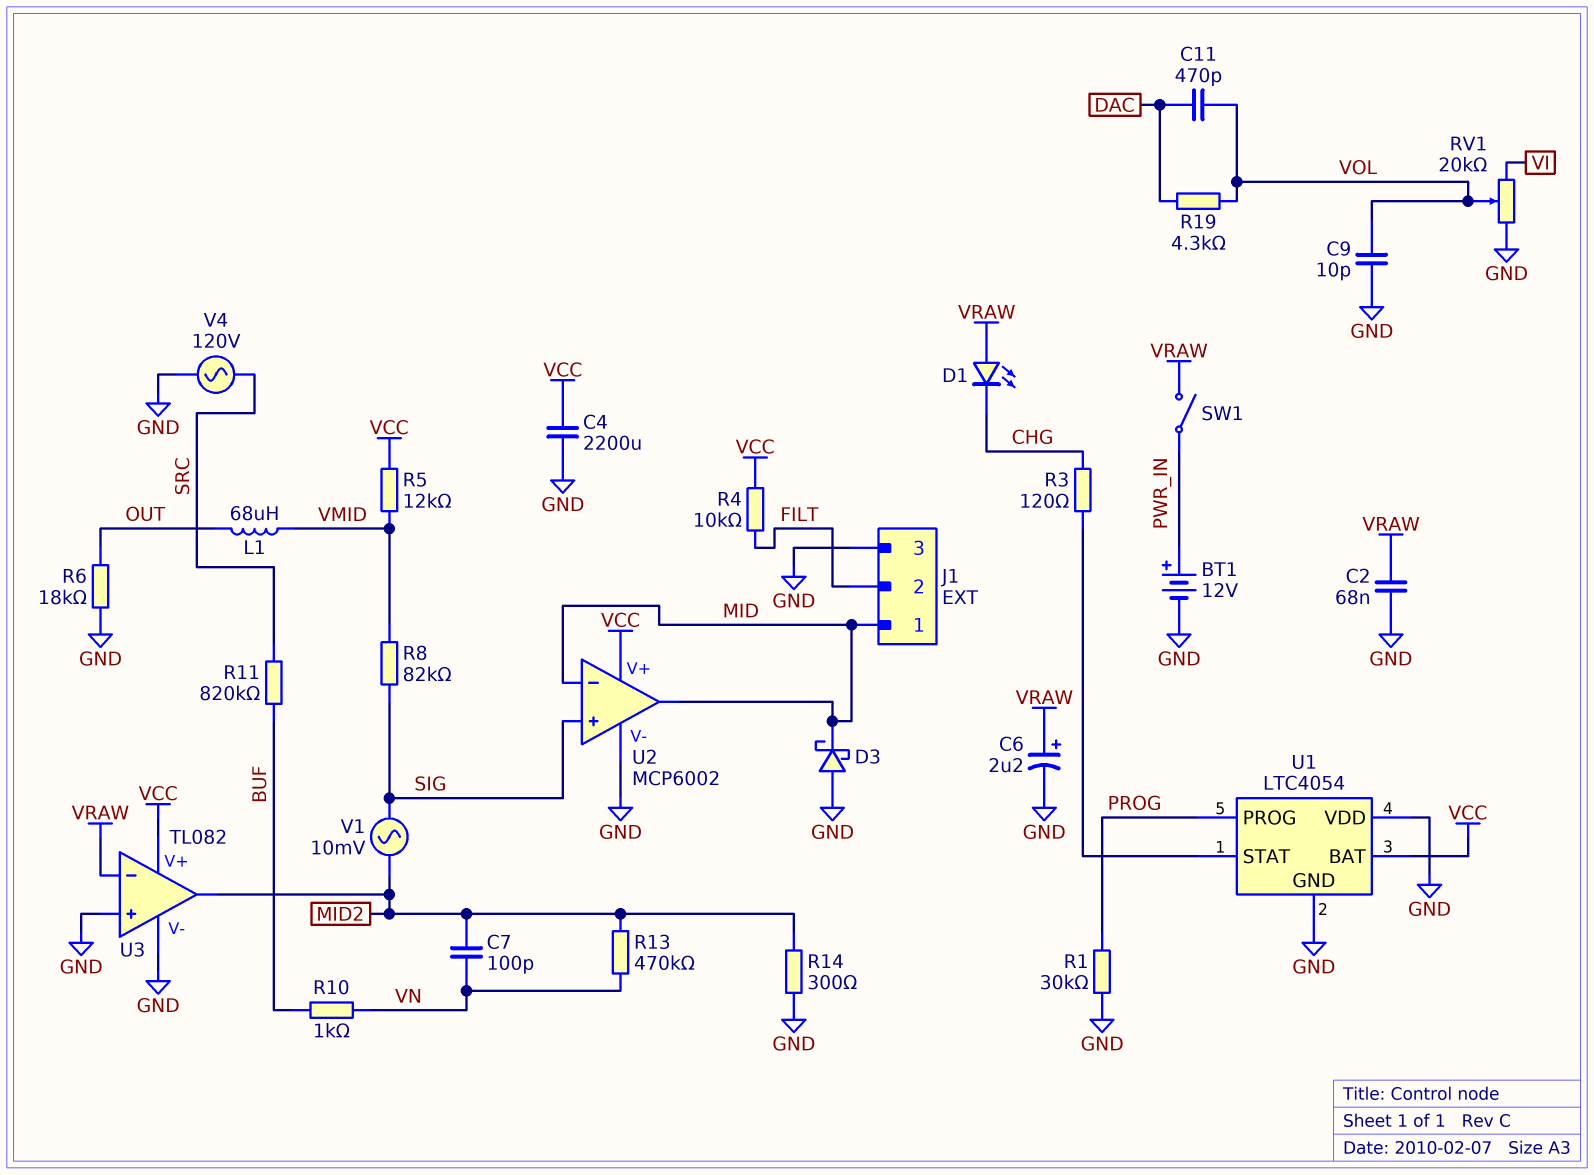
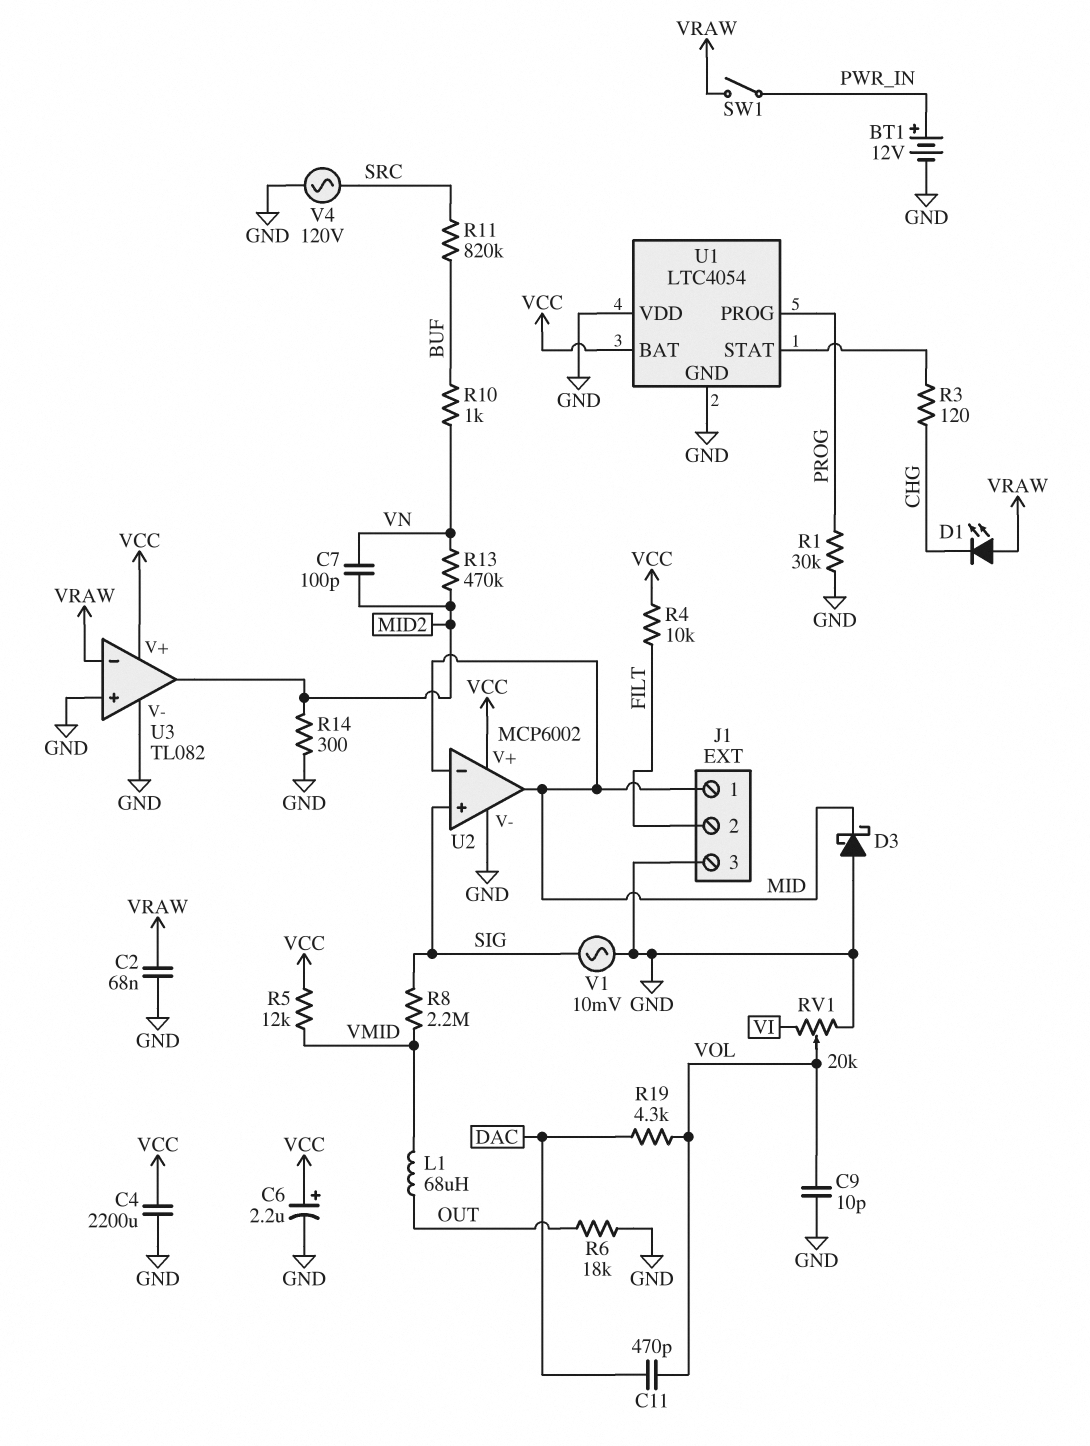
C6: 2.2uF (plus VRAW, minus GND) -> 2.2uF (plus VCC, minus GND)
R8: 82k (SIG, VMID) -> 2.2M (SIG, VMID)
V1: AC 10mV (MID2, SIG) -> AC 10mV (GND, SIG)

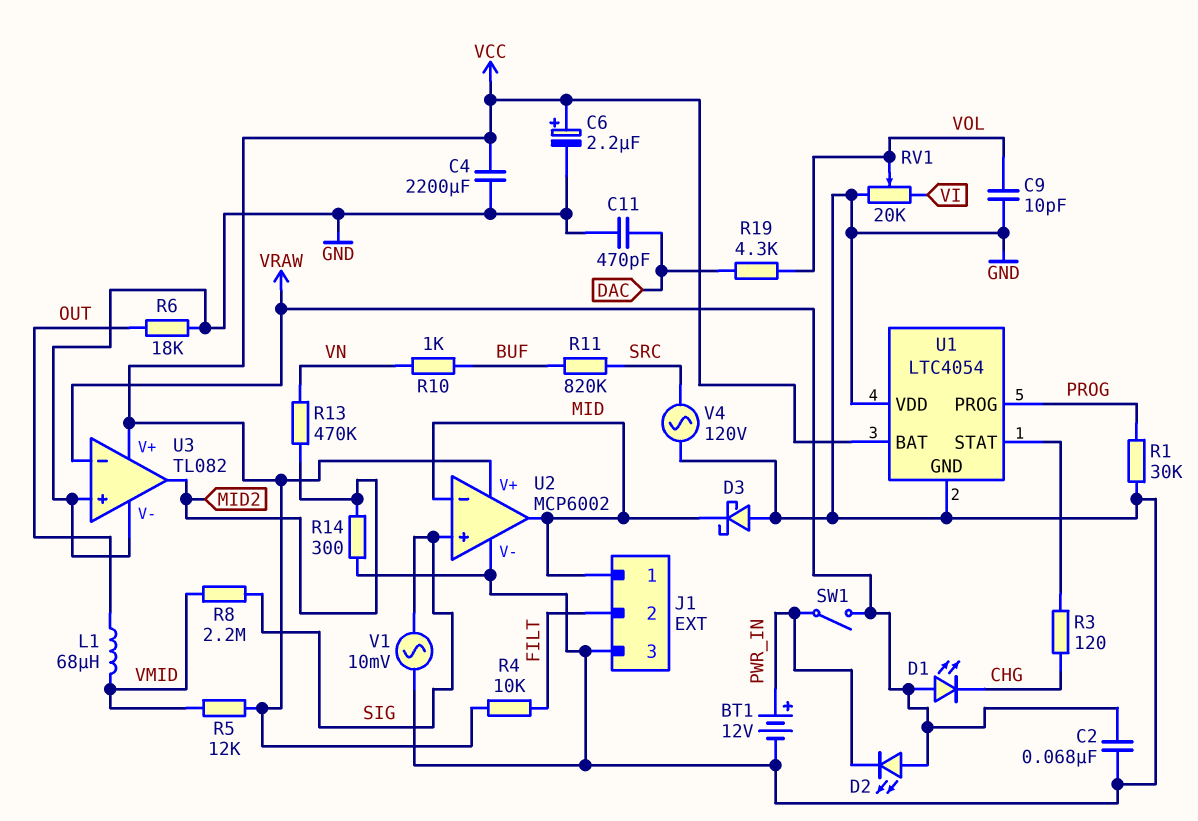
C7: 100pF (MID2, VN) -> none
C11: 470pF (DAC, VOL) -> 470pF (DAC, GND)
D2: none -> LED (A VRAW, K PWR_IN)

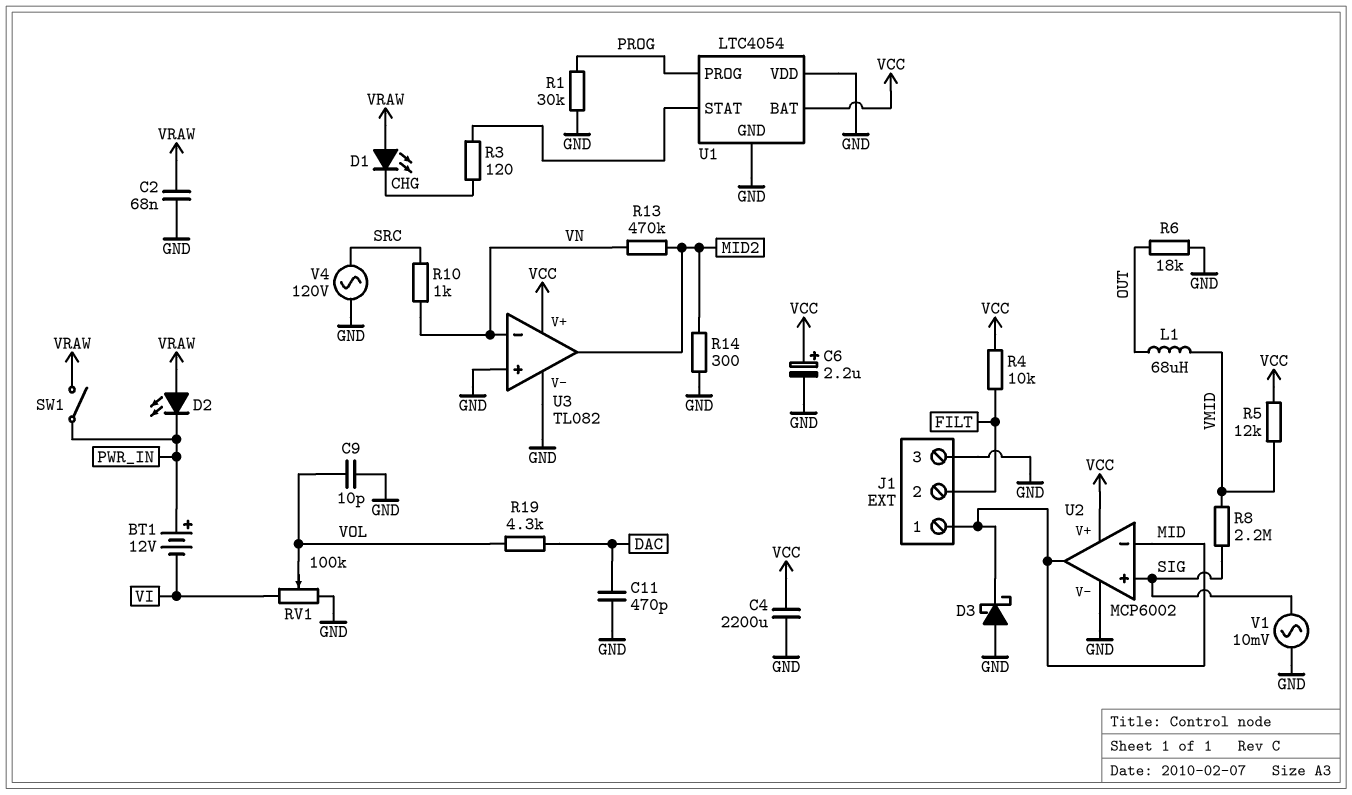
BT1: 12V (plus PWR_IN, minus GND) -> 12V (plus PWR_IN, minus VI)
R10: 1k (BUF, VN) -> 1k (SRC, VN)
R11: 820k (BUF, SRC) -> none
RV1: 20k (GND, VI, wiper VOL) -> 100k (GND, VI, wiper VOL)
U3 pin in-: VRAW -> VN

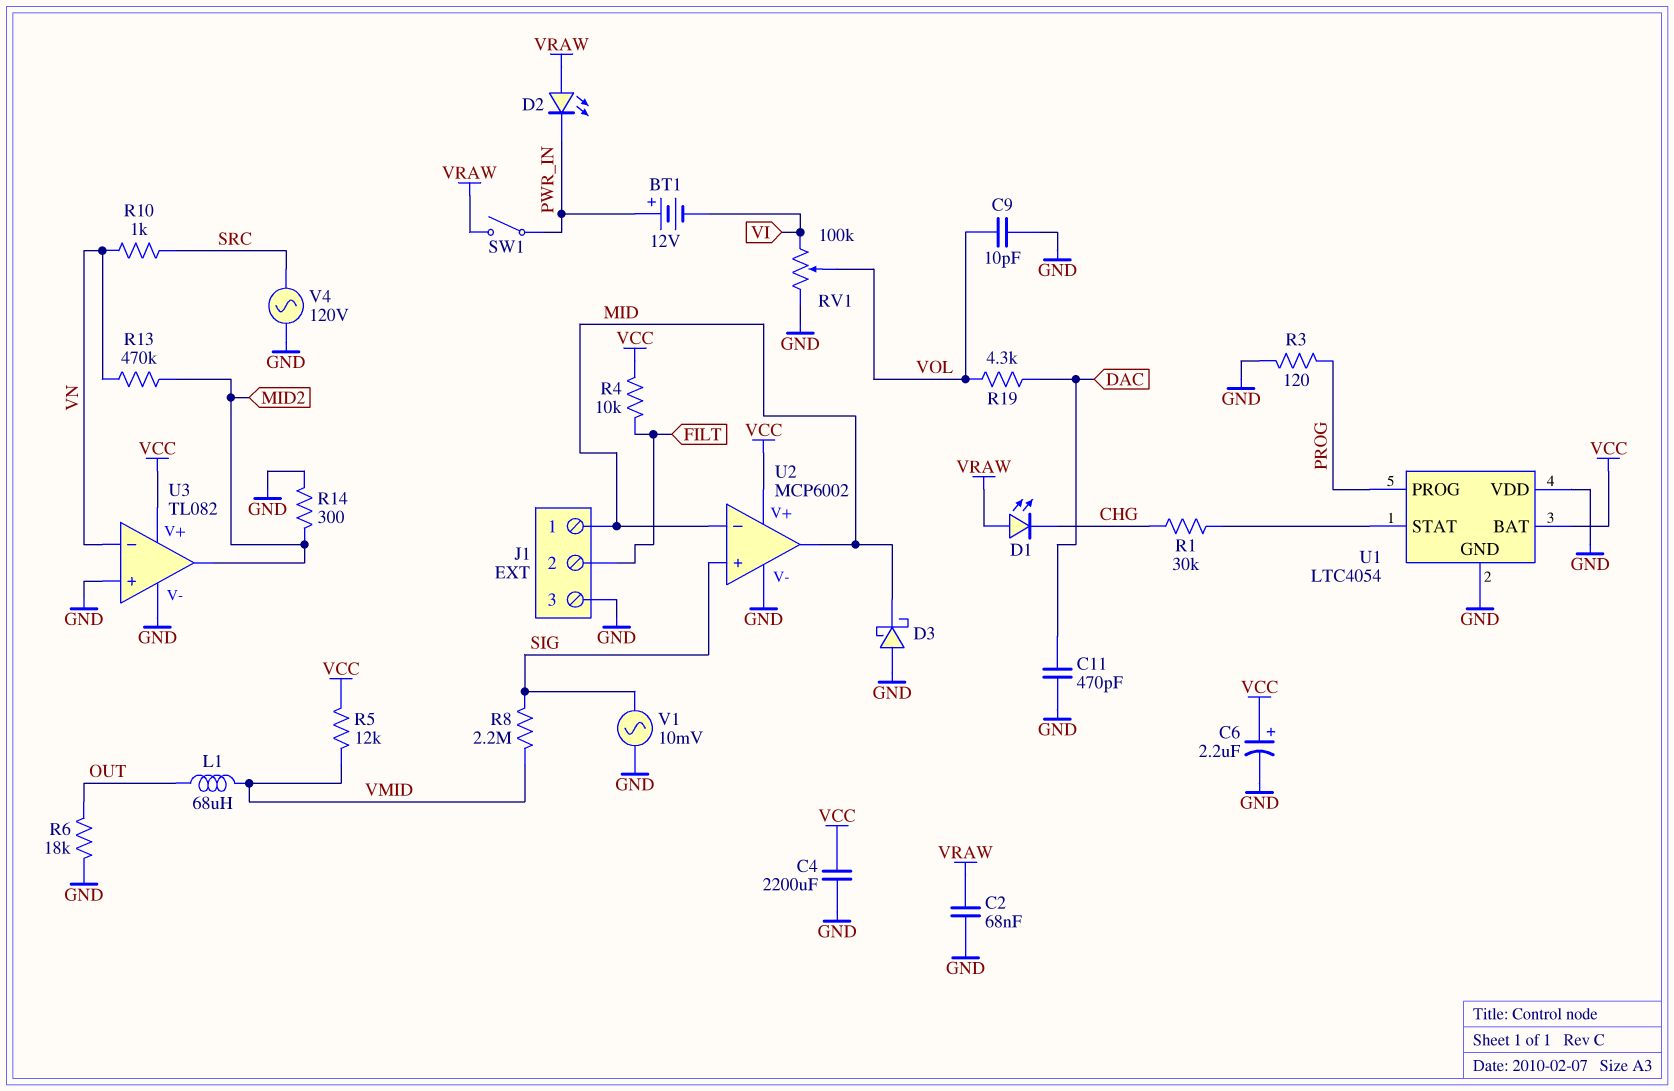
R1: 30k (GND, PROG) -> 30k (CHG, U1/STAT)
R3: 120 (CHG, U1/STAT) -> 120 (GND, PROG)

